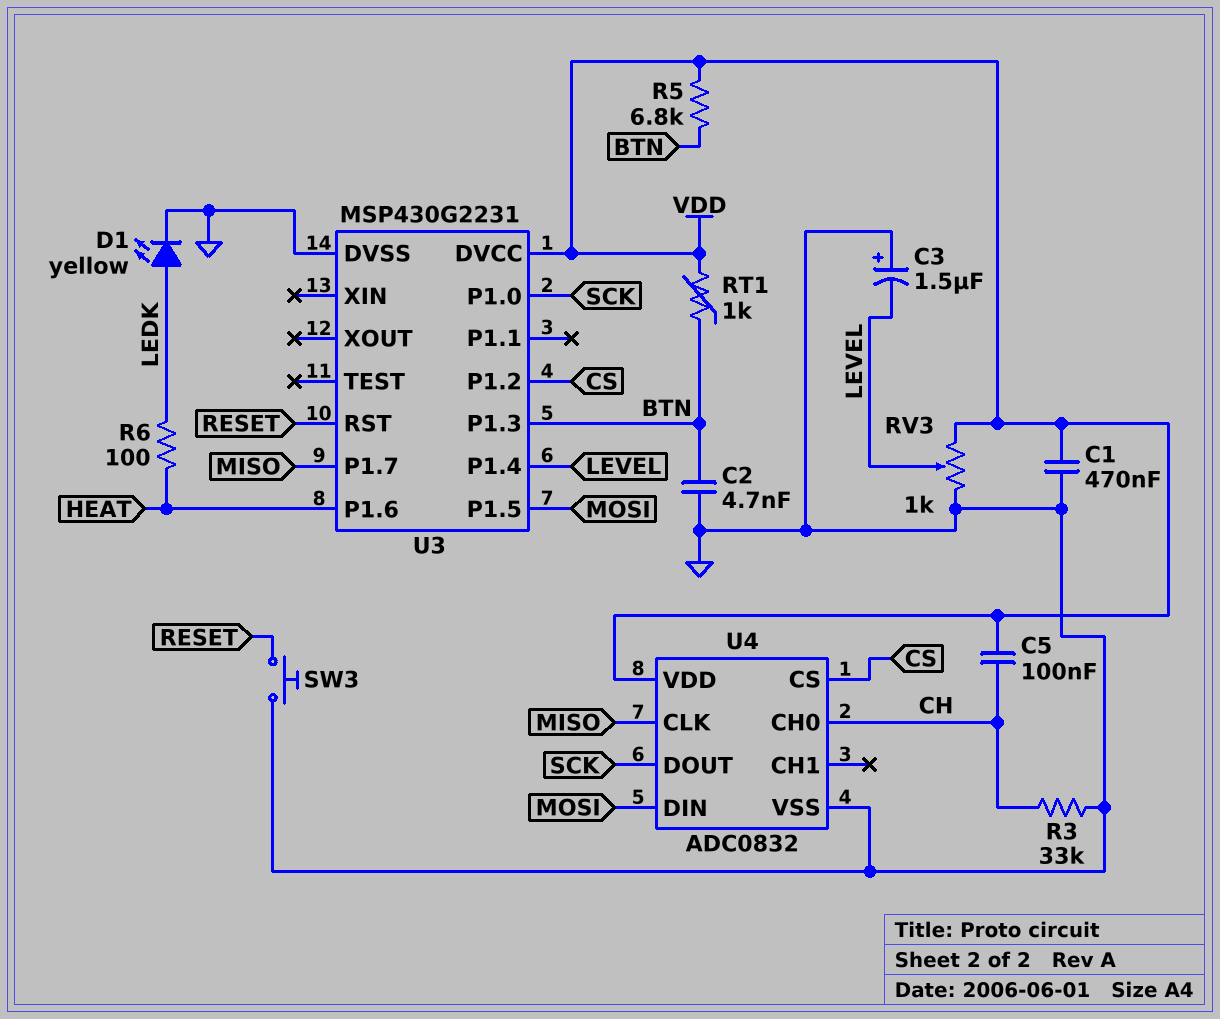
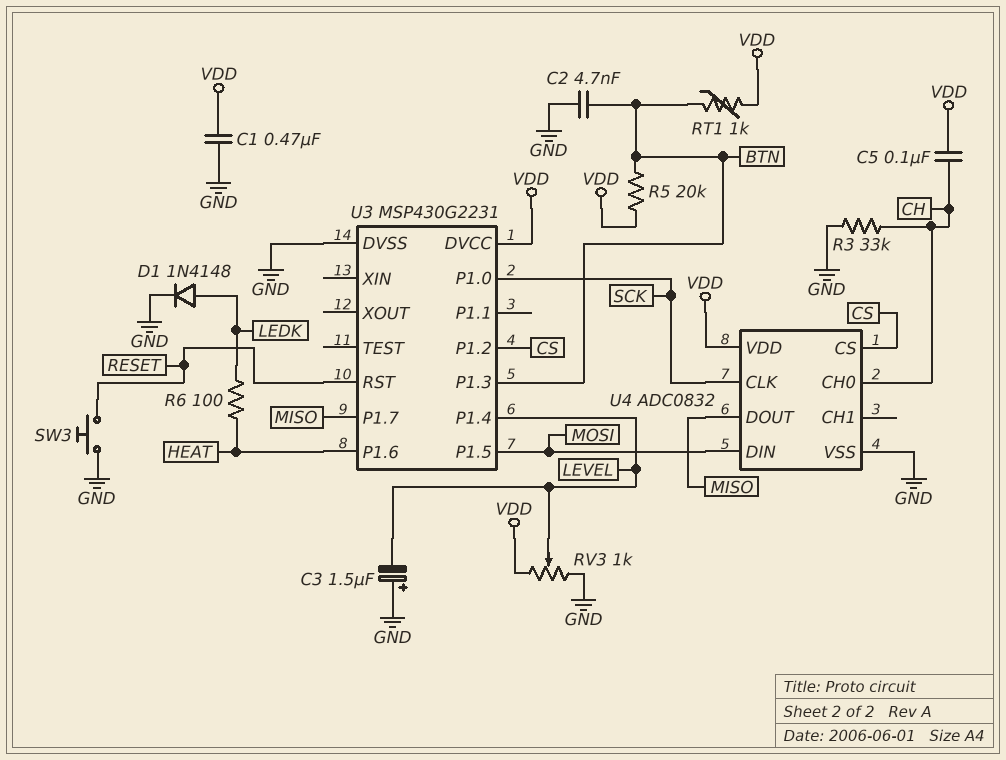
D1: LED yellow (A LEDK, K GND) -> diode 1N4148 (A LEDK, K GND)
R5: 6.8k (BTN, VDD) -> 20k (BTN, VDD)
U4 pin CLK: MISO -> SCK
U4 pin DOUT: SCK -> MISO

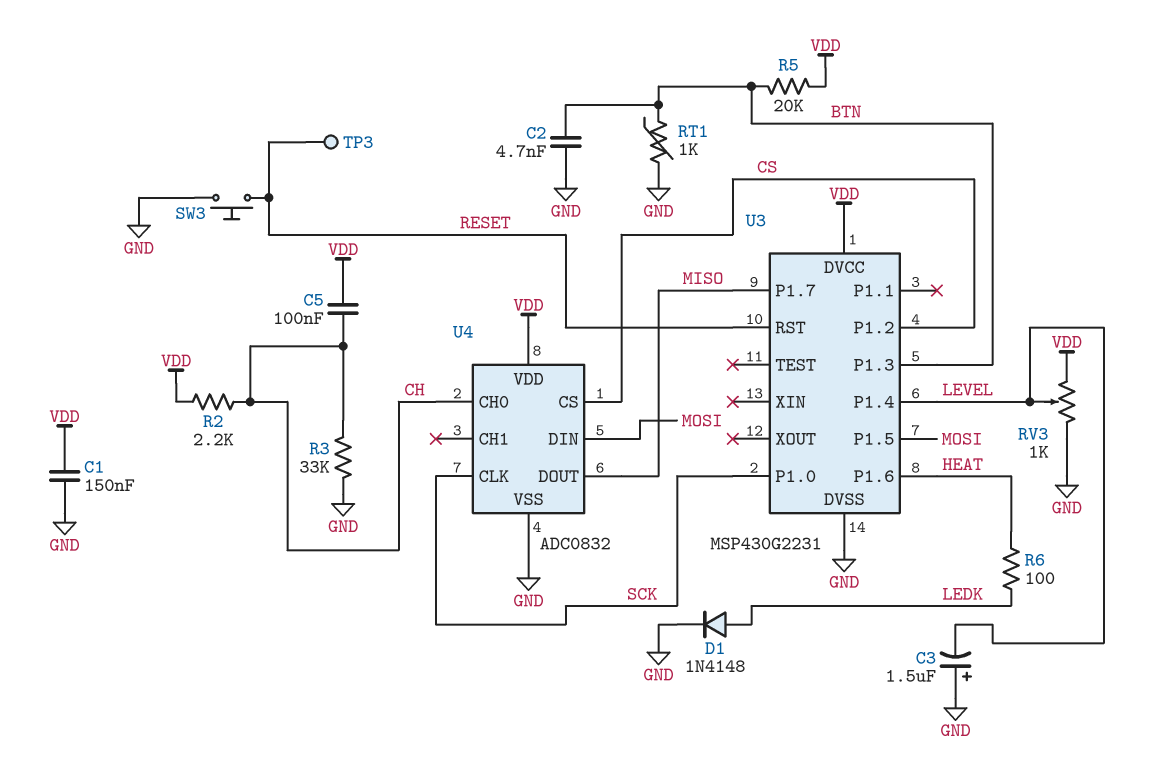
C1: 470nF (GND, VDD) -> 150nF (GND, VDD)
R2: none -> 2.2k (CH, VDD)
RT1: 1k (BTN, VDD) -> 1k (BTN, GND)
TP3: none -> test point (RESET)

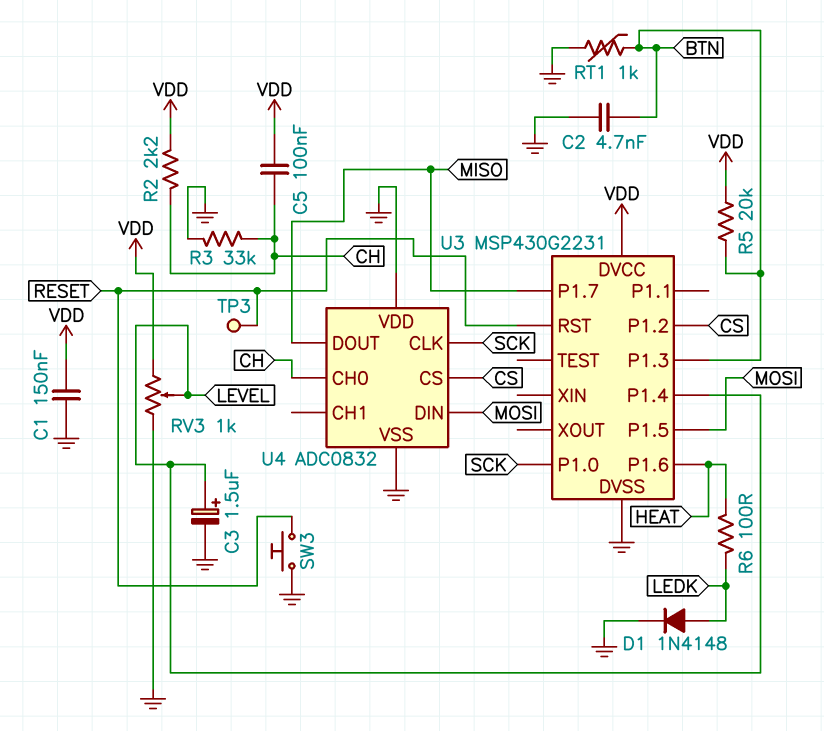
C3: 1.5uF (plus GND, minus LEVEL) -> 1.5uF (plus LEVEL, minus GND)
U4 pin VDD: VDD -> GND

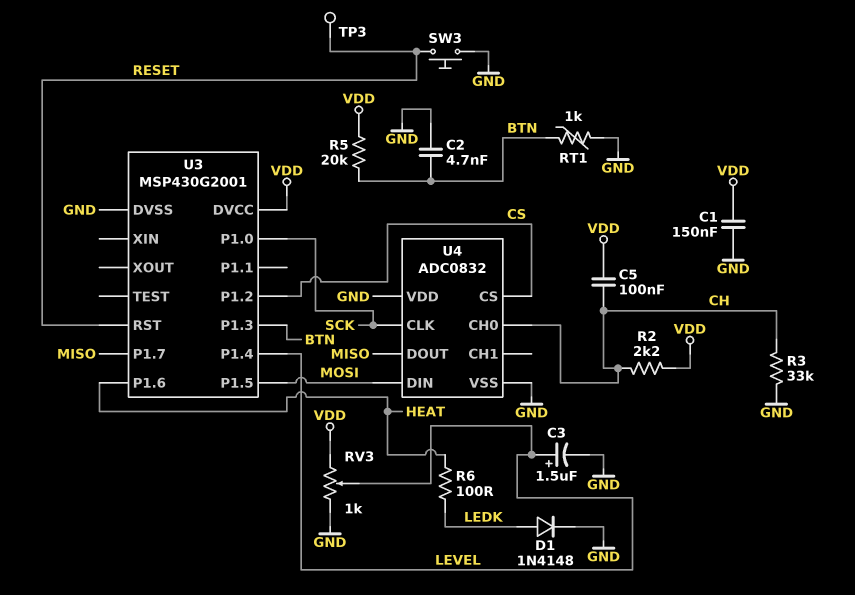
U3: MSP430G2231 -> MSP430G2001

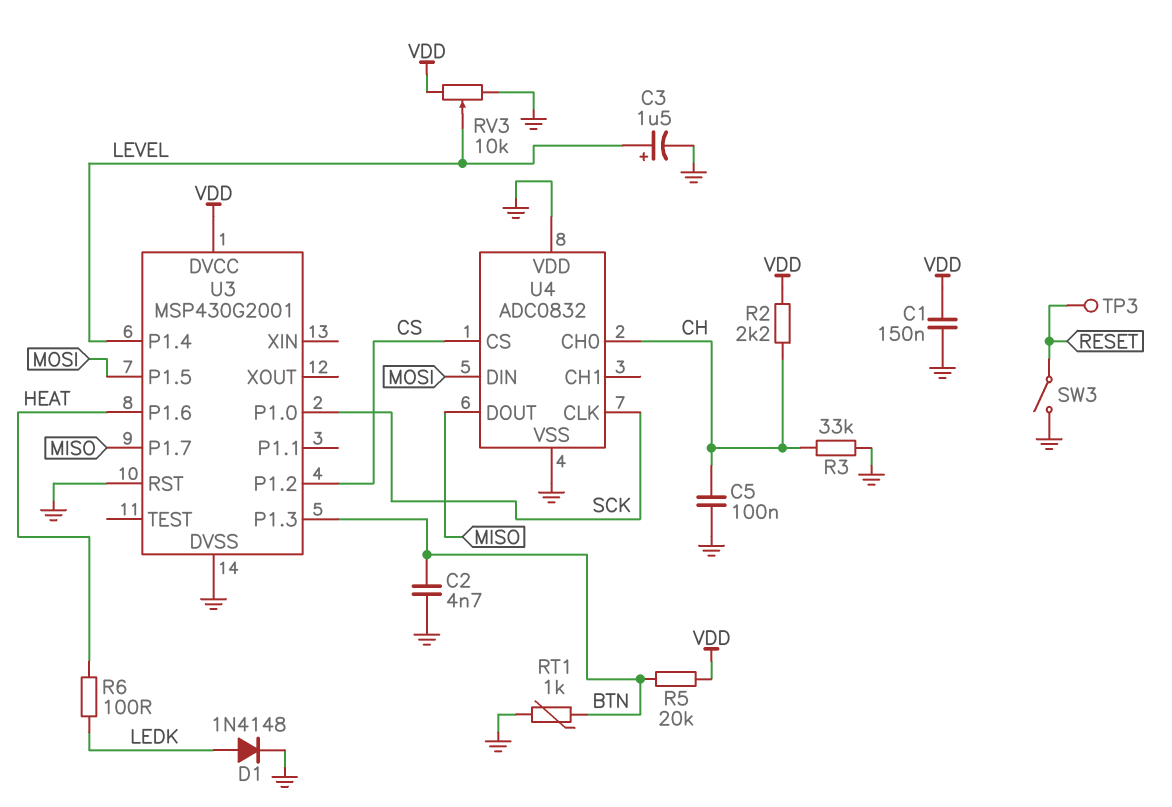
C5: 100nF (CH, VDD) -> 100nF (CH, GND)
RV3: 1k (GND, VDD, wiper LEVEL) -> 10k (GND, VDD, wiper LEVEL)
SW3: button (GND, RESET) -> switch (GND, RESET)
U3 pin RST: RESET -> GND

